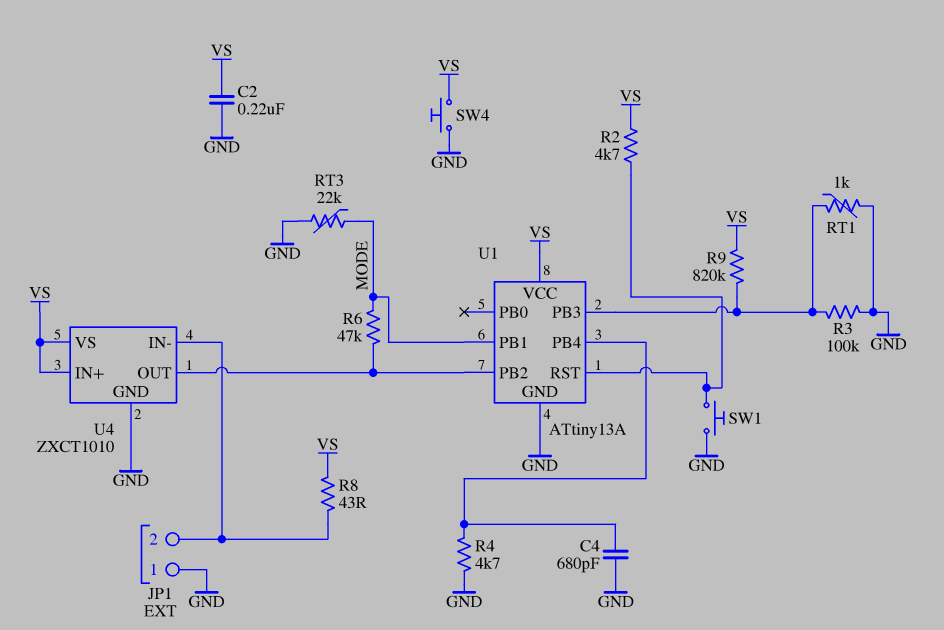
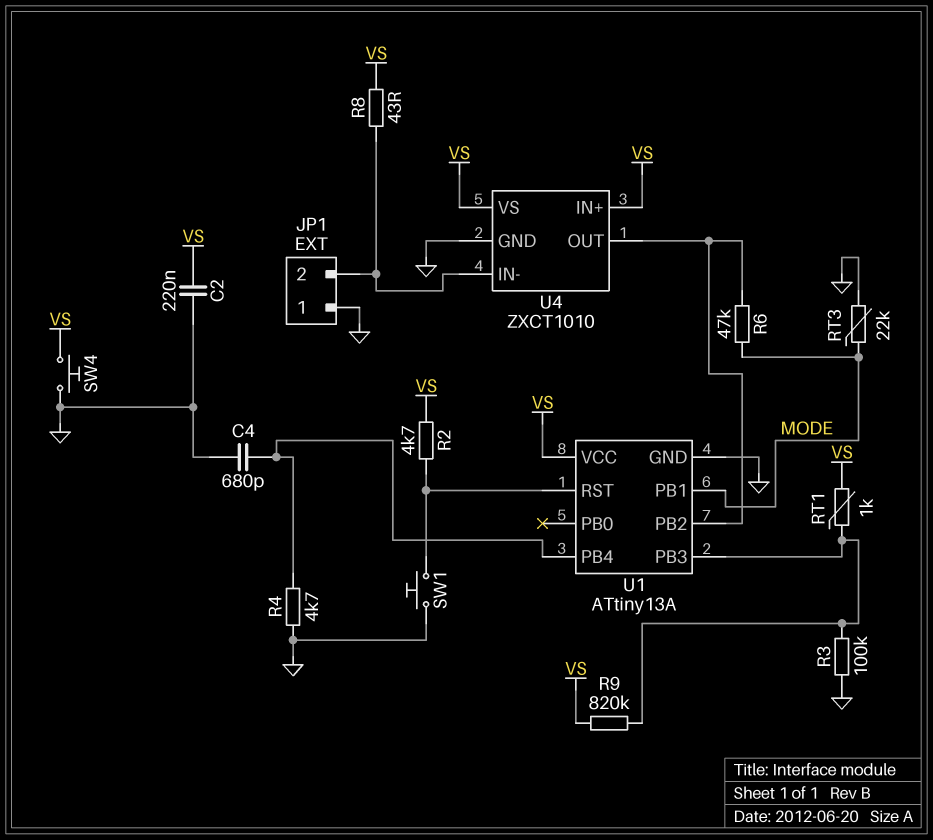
RT1: 1k (GND, U1/PB3) -> 1k (U1/PB3, VS)

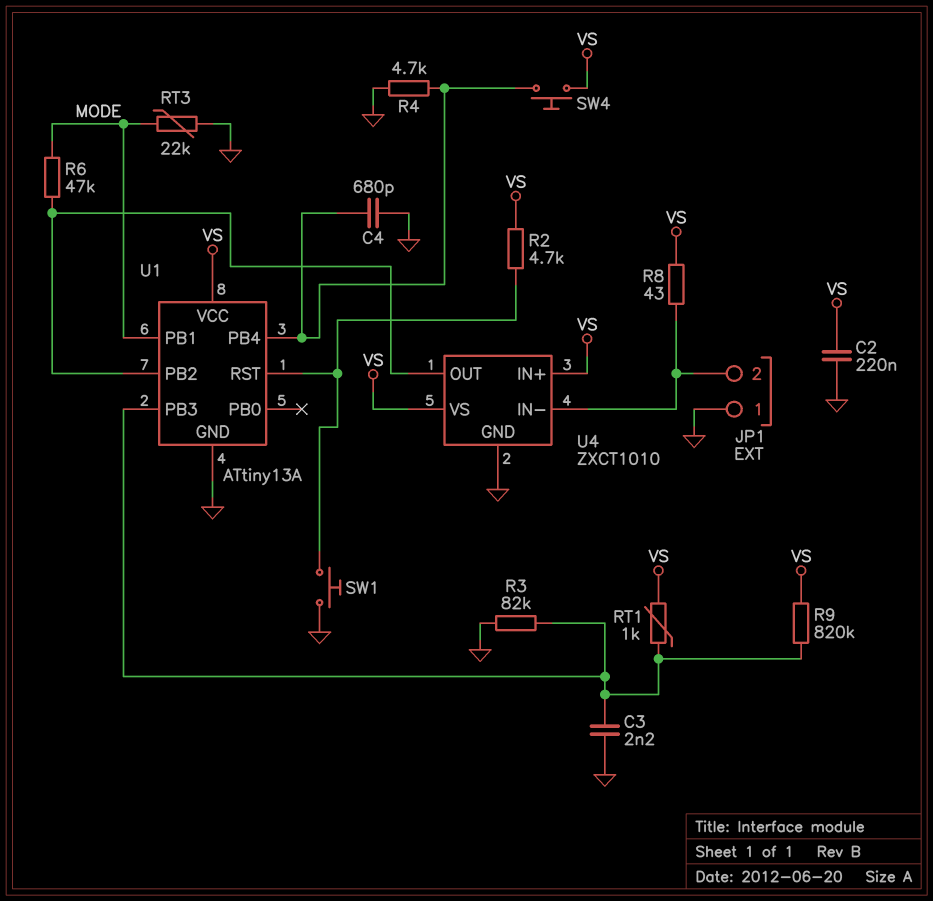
C3: none -> 2.2nF (GND, U1/PB3)
R3: 100k (GND, U1/PB3) -> 82k (GND, U1/PB3)
SW4: button (GND, VS) -> button (U1/PB4, VS)

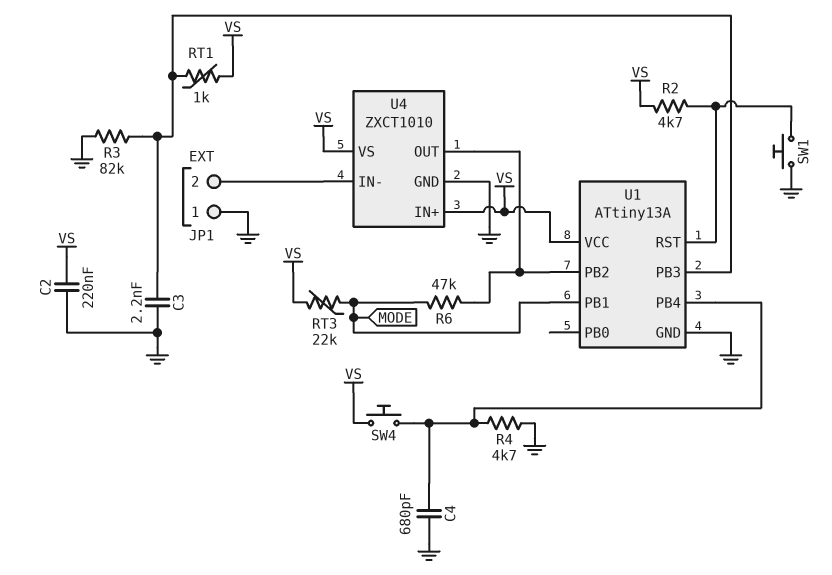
R8: 43 (JP1/2, VS) -> none
R9: 820k (U1/PB3, VS) -> none
RT3: 22k (GND, MODE) -> 22k (MODE, VS)

